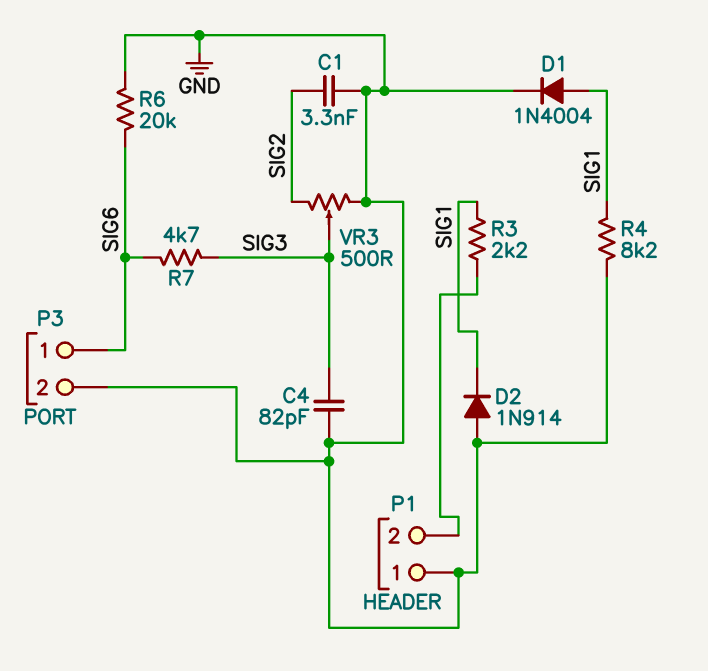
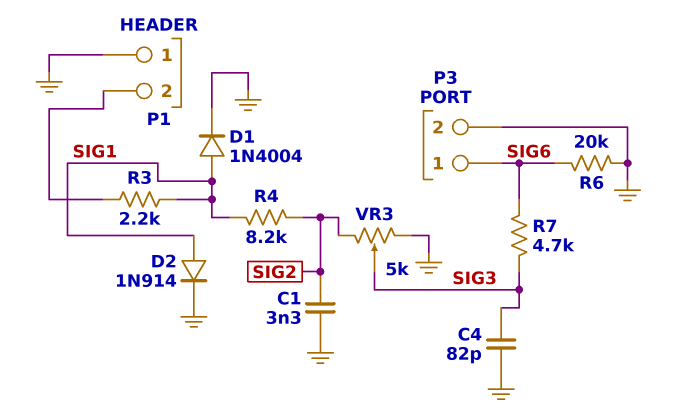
D2: diode 1N914 (A GND, K SIG1) -> diode 1N914 (A SIG1, K GND)
R4: 8.2k (GND, SIG1) -> 8.2k (SIG1, SIG2)
VR3: 500 (GND, SIG2, wiper SIG3) -> 5k (GND, SIG2, wiper SIG3)

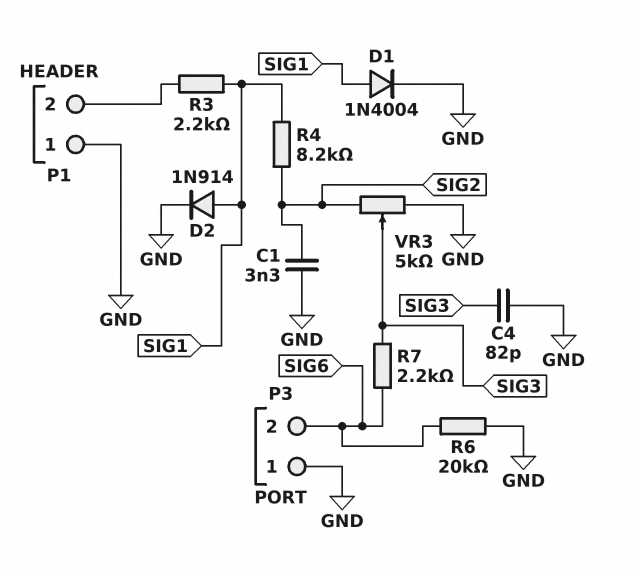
P3 pin 1: SIG6 -> GND
P3 pin 2: GND -> SIG6
R7: 4.7k (SIG3, SIG6) -> 2.2k (SIG3, SIG6)

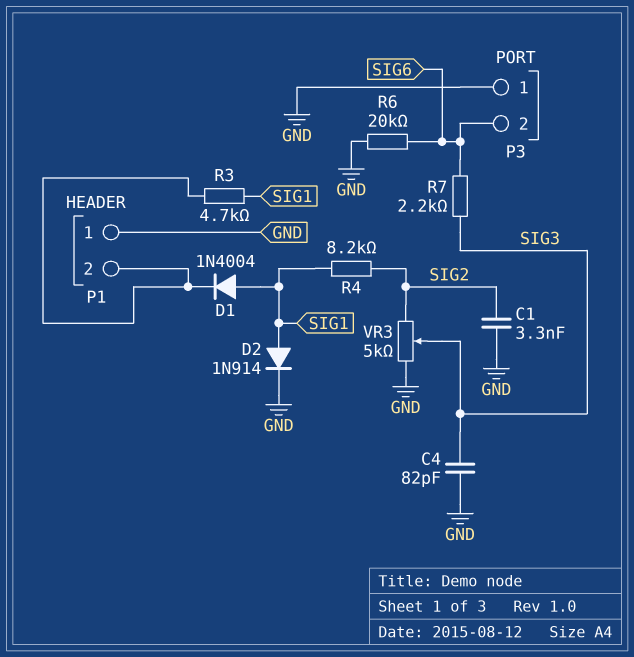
D1: diode 1N4004 (A SIG1, K GND) -> diode 1N4004 (A SIG1, K P1/2)
R3: 2.2k (P1/2, SIG1) -> 4.7k (P1/2, SIG1)

